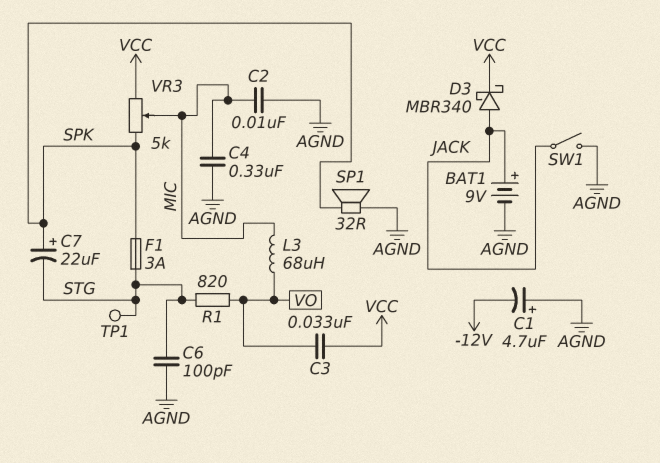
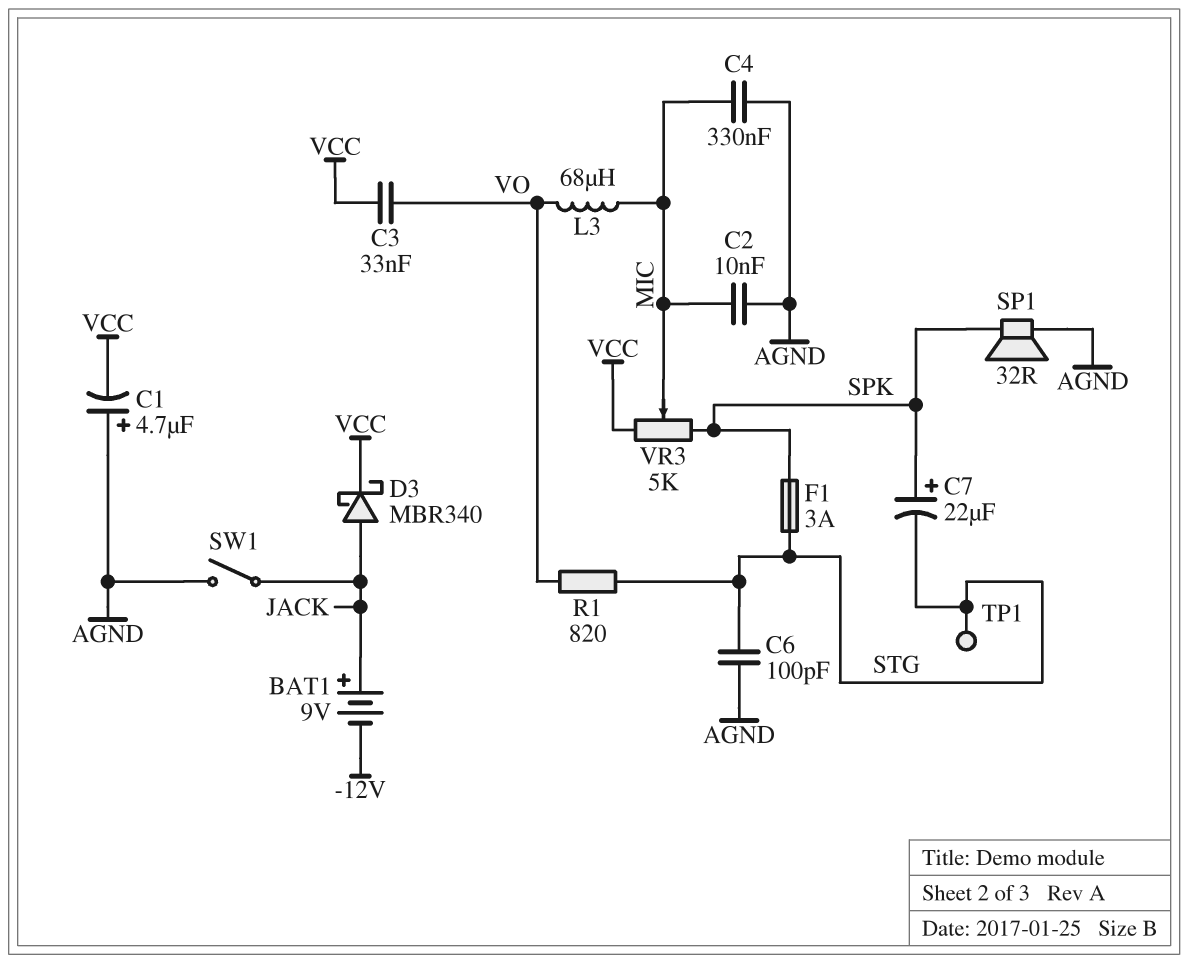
BAT1: 9V (plus JACK, minus AGND) -> 9V (plus JACK, minus -12V)
C1: 4.7uF (plus AGND, minus -12V) -> 4.7uF (plus AGND, minus VCC)

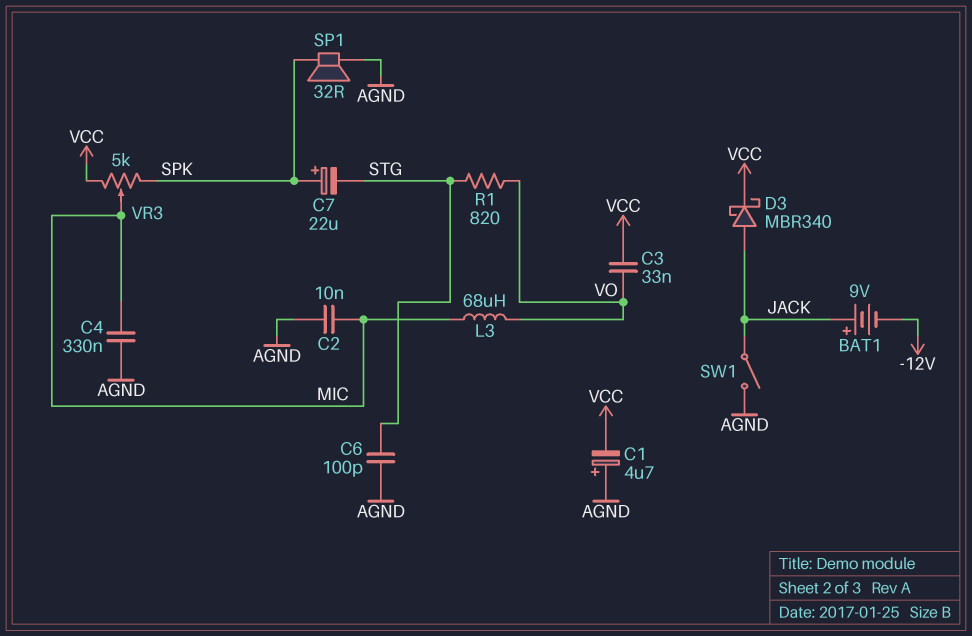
F1: 3A (SPK, STG) -> none
TP1: test point (STG) -> none

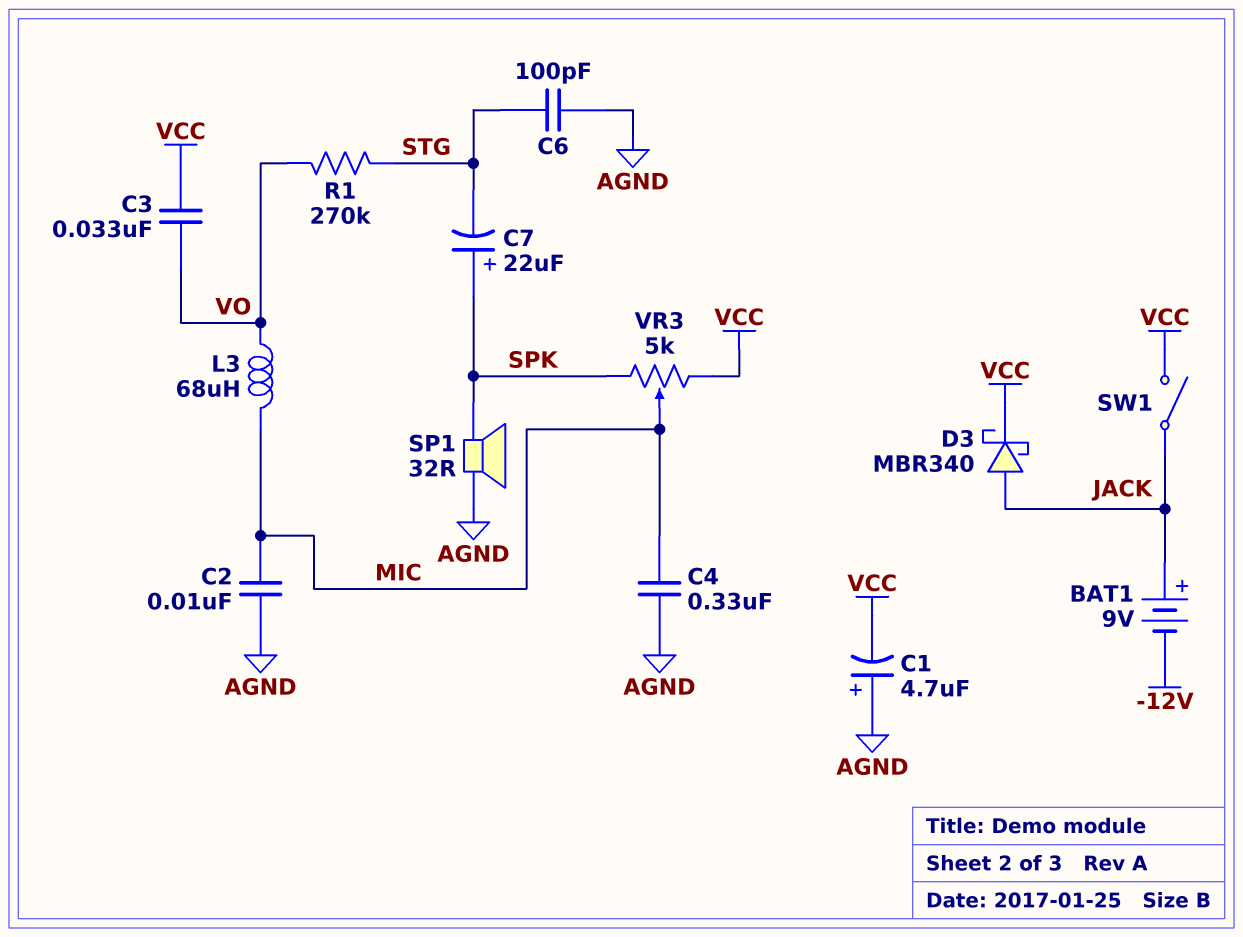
R1: 820 (STG, VO) -> 270k (STG, VO)
SW1: switch (AGND, JACK) -> switch (JACK, VCC)

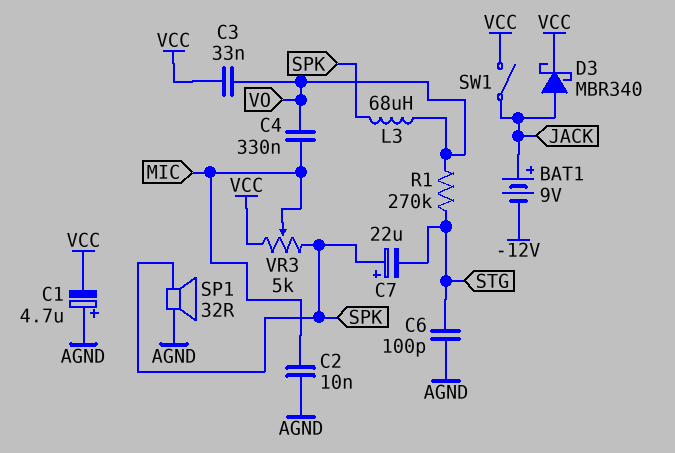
C4: 330nF (AGND, MIC) -> 330nF (MIC, VO)
L3: 68uH (MIC, VO) -> 68uH (SPK, VO)

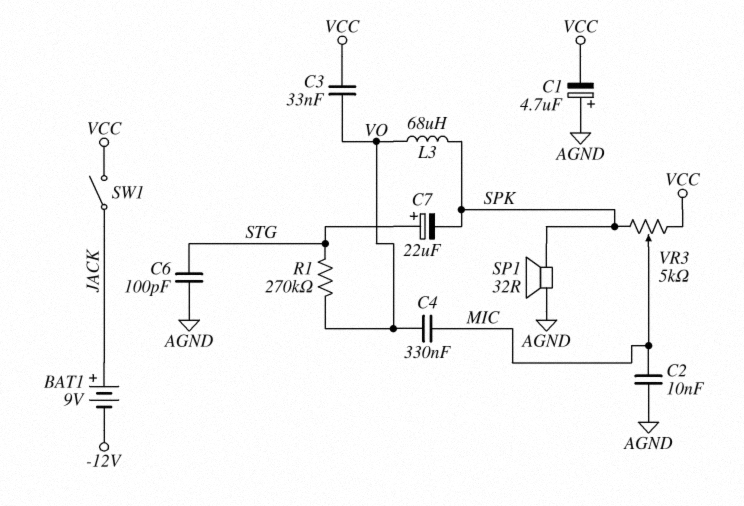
C7: 22uF (plus SPK, minus STG) -> 22uF (plus STG, minus SPK)
D3: schottky MBR340 (A JACK, K VCC) -> none

